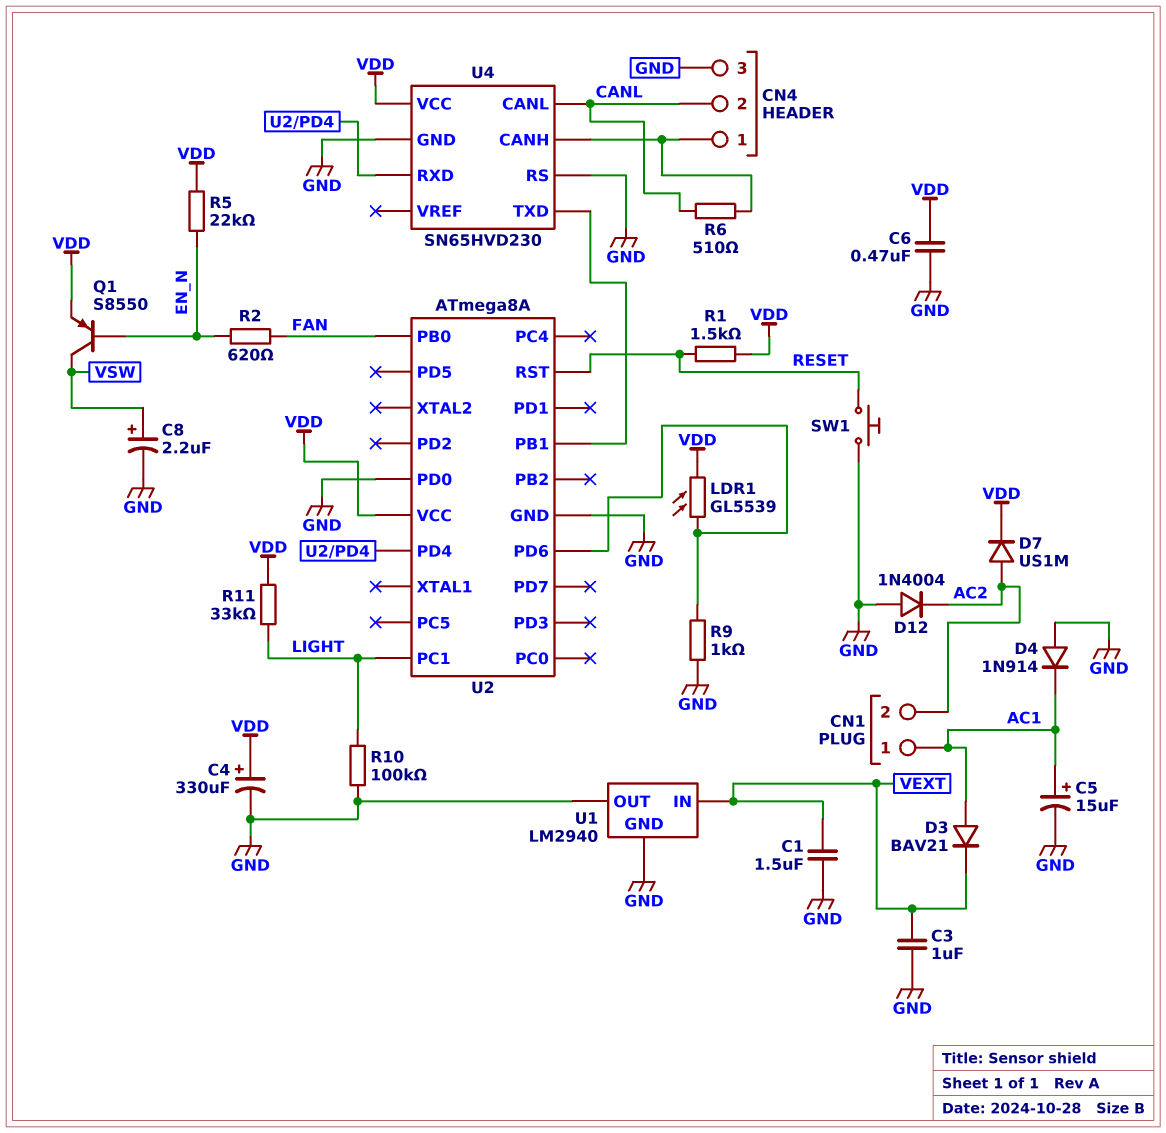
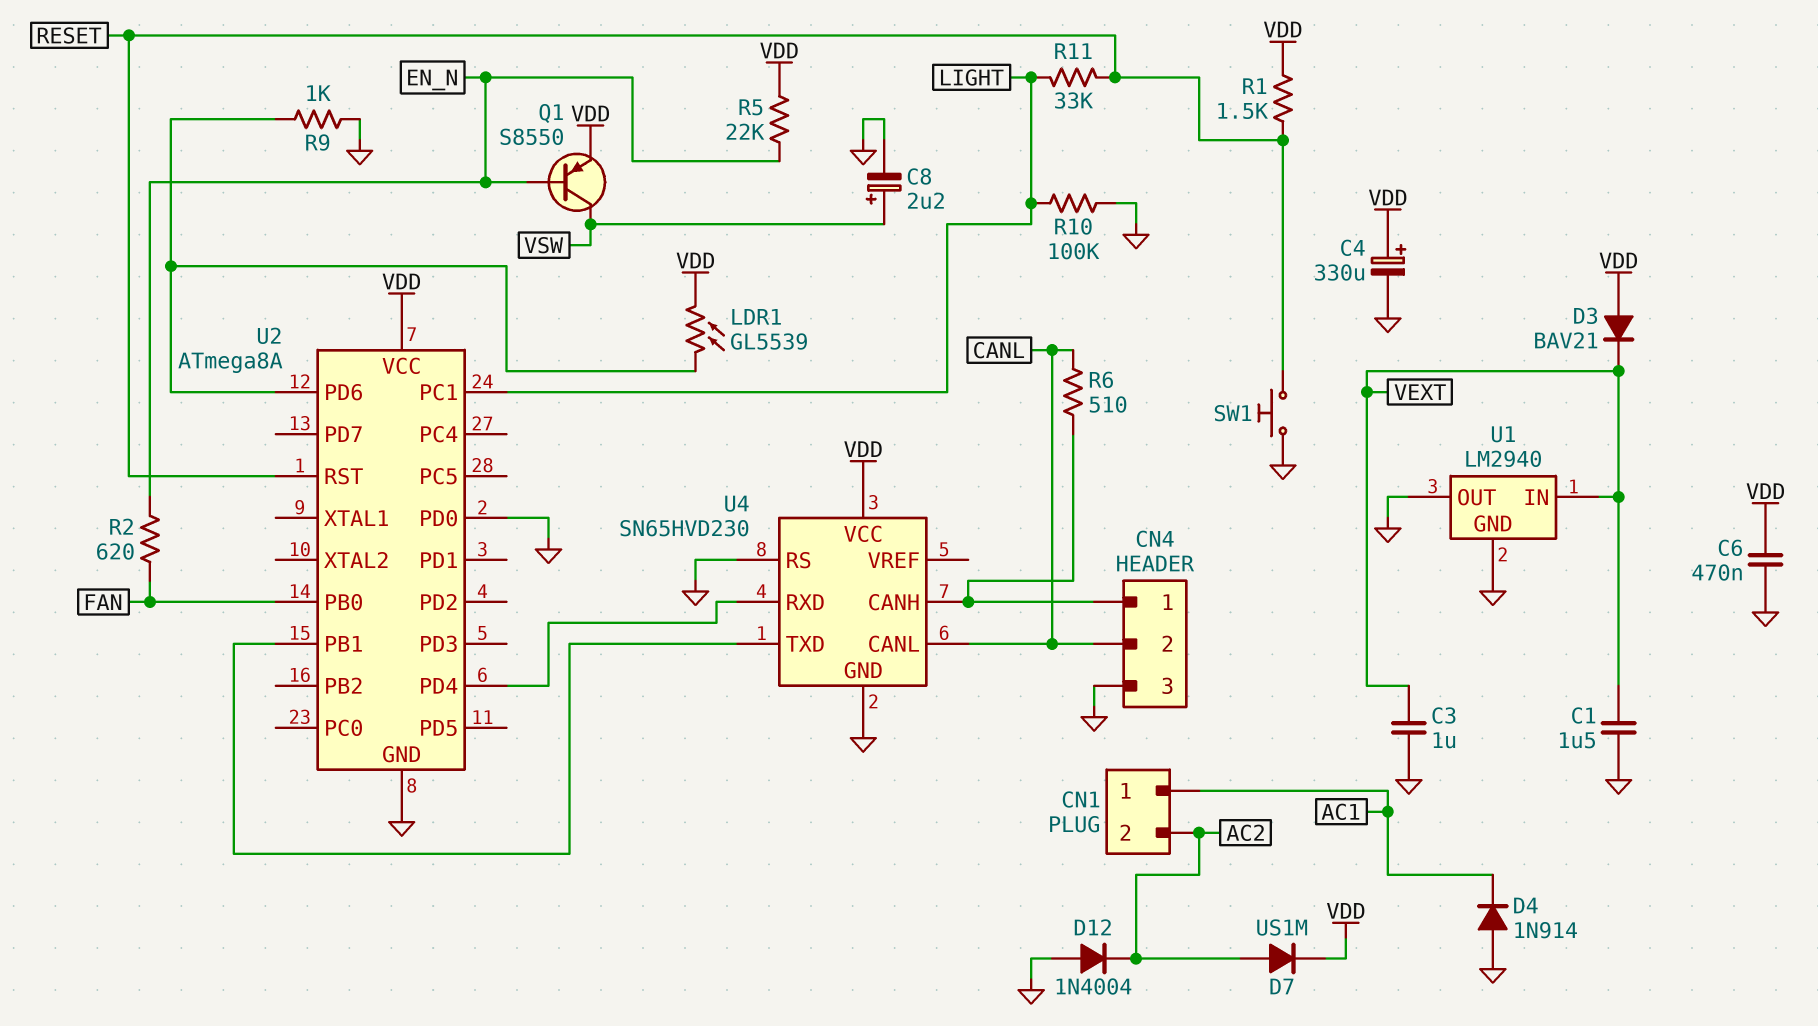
C5: 15uF (plus AC1, minus GND) -> none
D3: diode BAV21 (A AC1, K VEXT) -> diode BAV21 (A VDD, K VEXT)
R11: 33k (LIGHT, VDD) -> 33k (LIGHT, RESET)

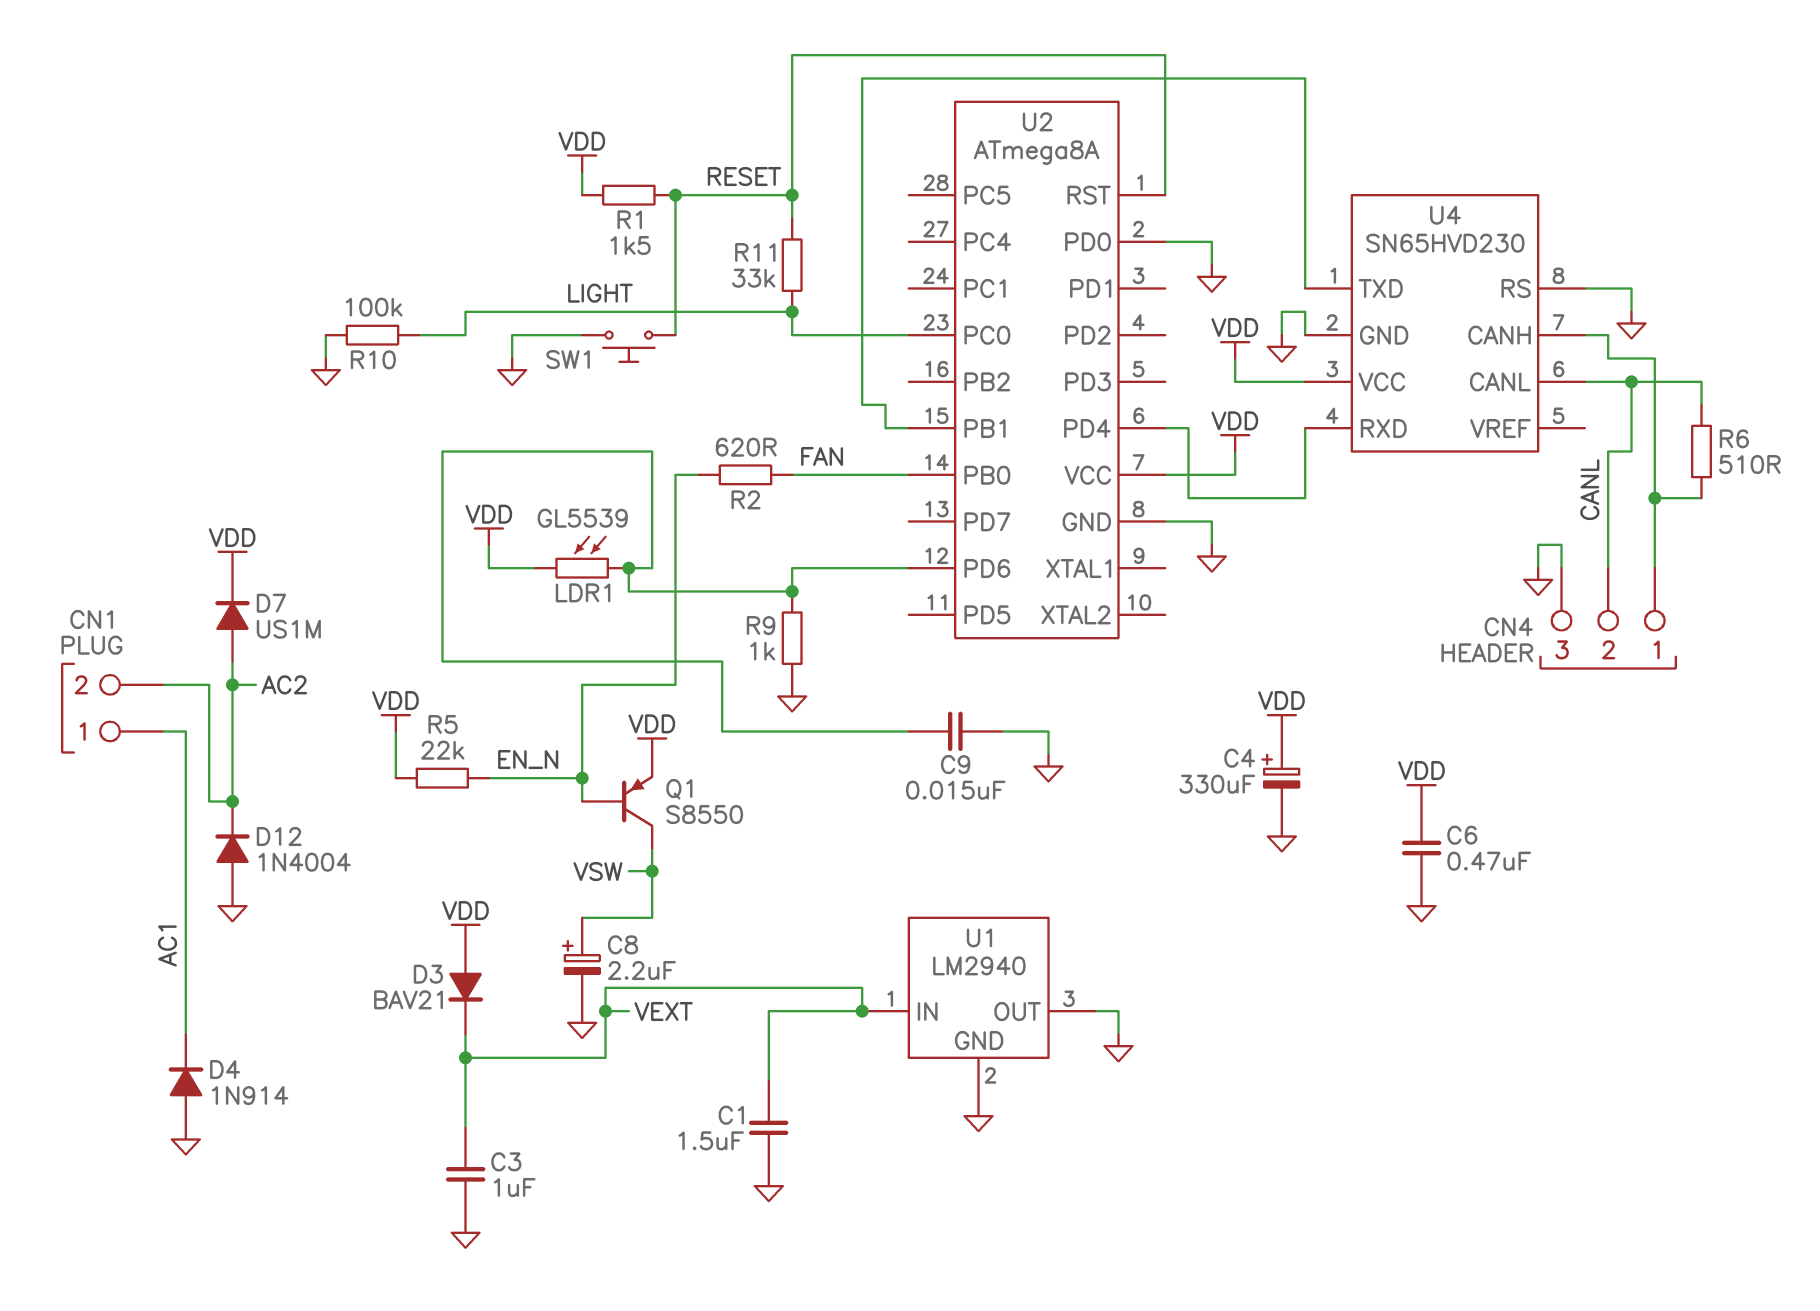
C9: none -> 15nF (GND, U2/PD6)
U2 pin PC0: none -> LIGHT
U2 pin PC1: LIGHT -> none

